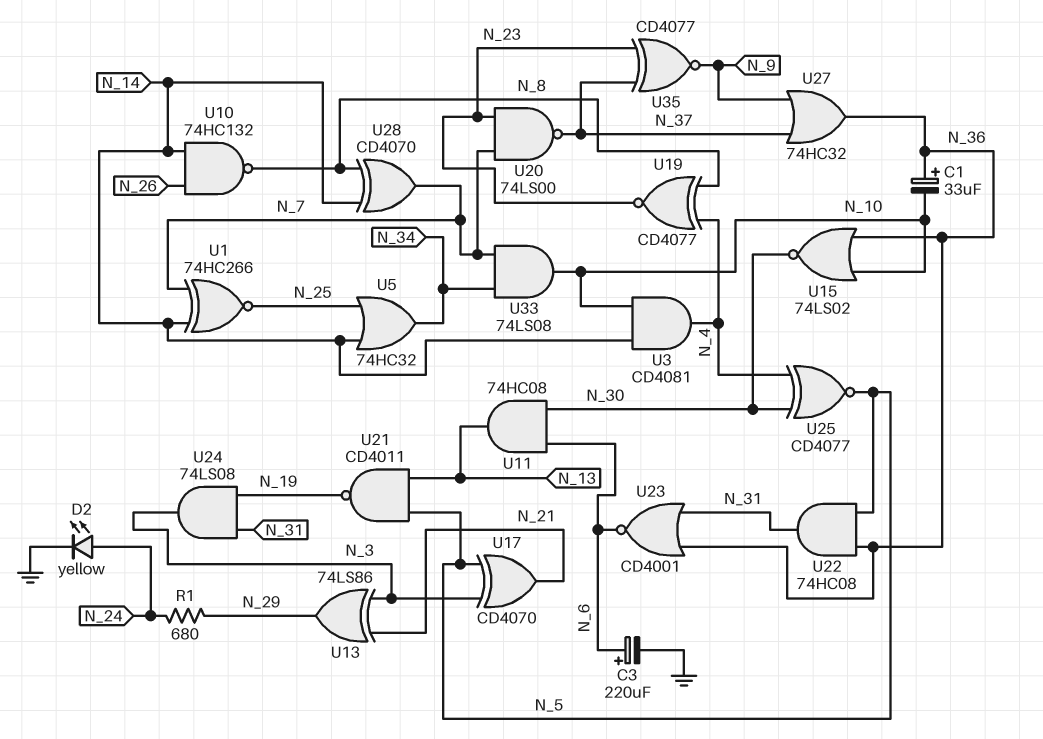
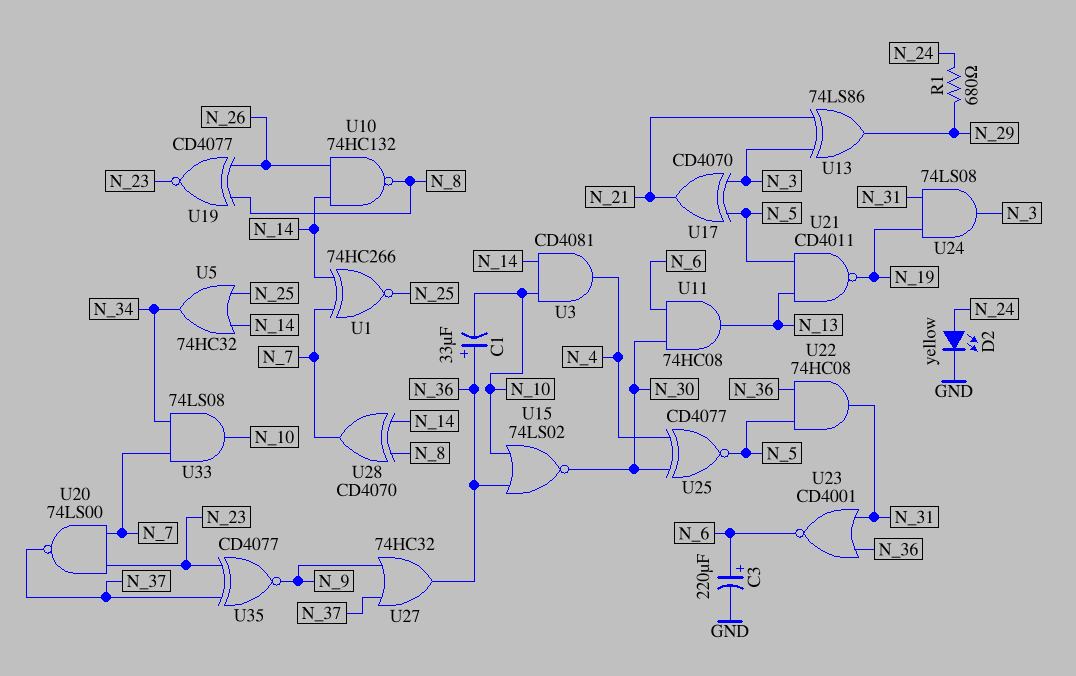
U19: XNOR CD4077 (in N_4, in N_8, out N_23) -> XNOR CD4077 (in N_8, in N_26, out N_23)

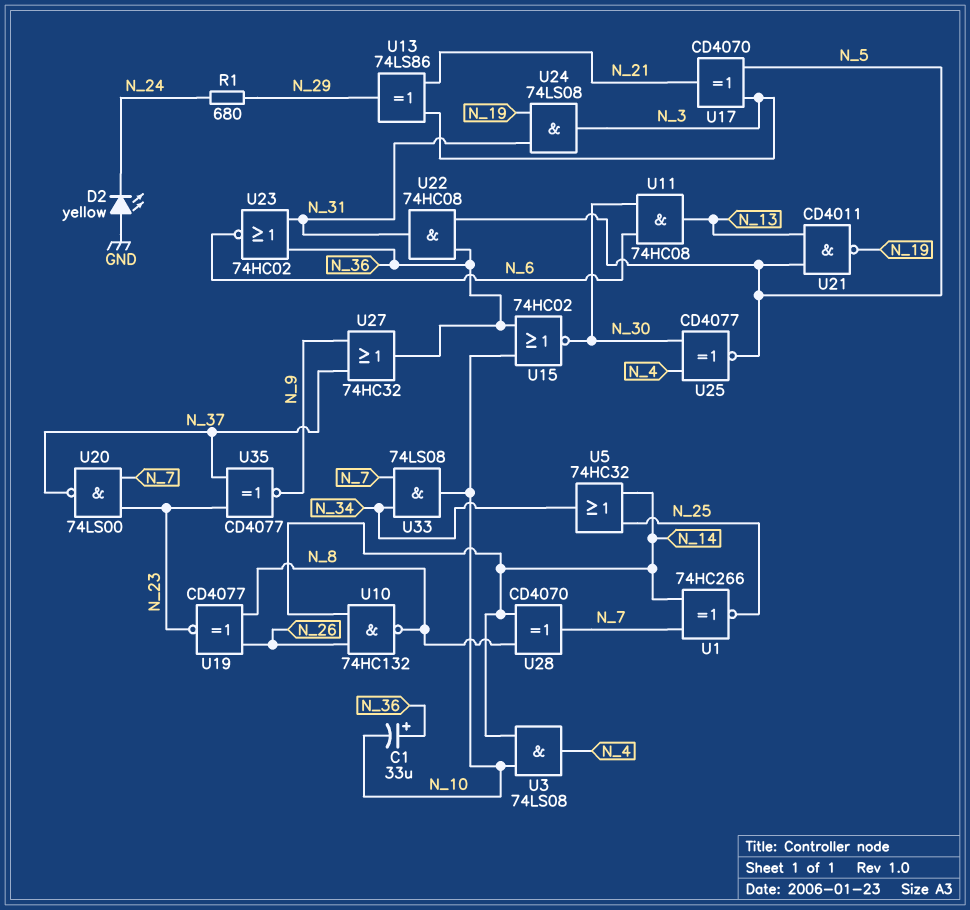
C3: 220uF (plus N_6, minus GND) -> none
D2: LED yellow (A N_24, K GND) -> LED yellow (A GND, K N_24)
U3: AND CD4081 (in N_10, in N_14, out N_4) -> AND 74LS08 (in N_10, in N_14, out N_4)
U15: NOR 74LS02 (in N_10, in N_36, out N_30) -> NOR 74HC02 (in N_10, in N_36, out N_30)
U23: NOR CD4001 (in N_31, in N_36, out N_6) -> NOR 74HC02 (in N_31, in N_36, out N_6)

